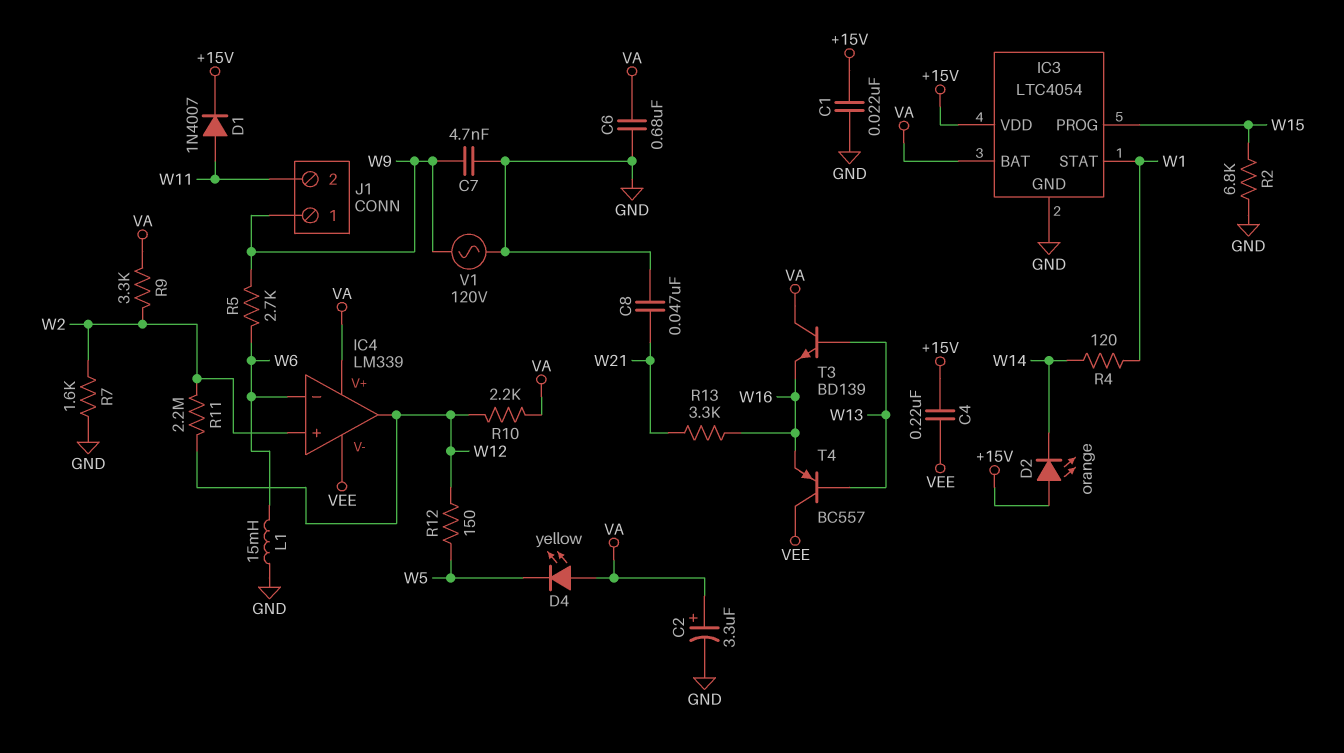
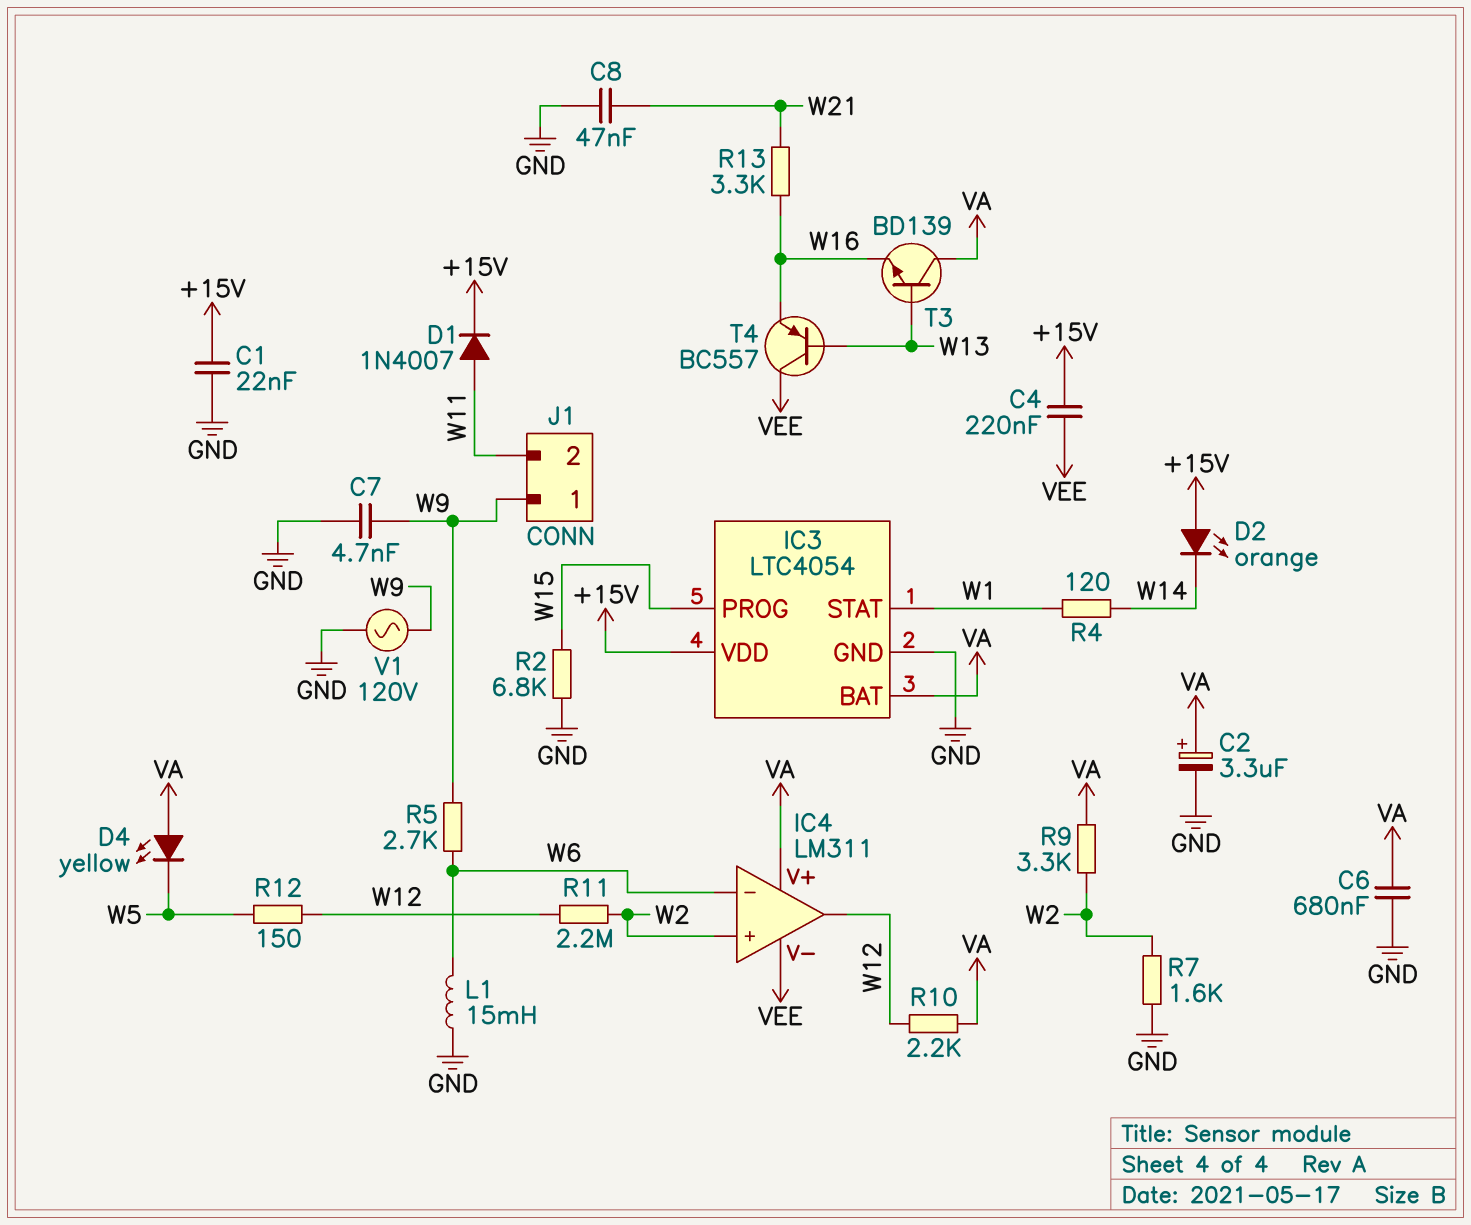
IC4: LM339 -> LM311

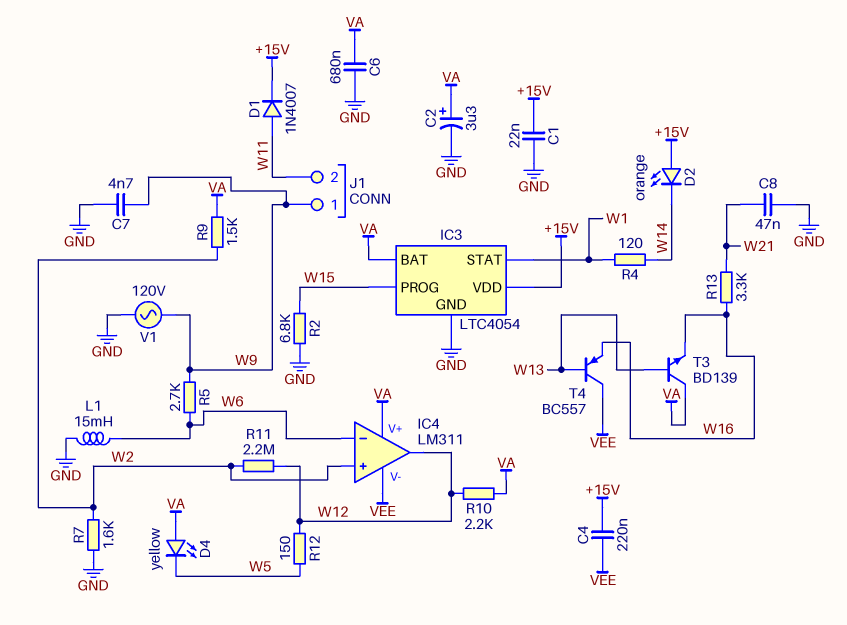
R9: 3.3k (VA, W2) -> 1.5k (VA, W2)

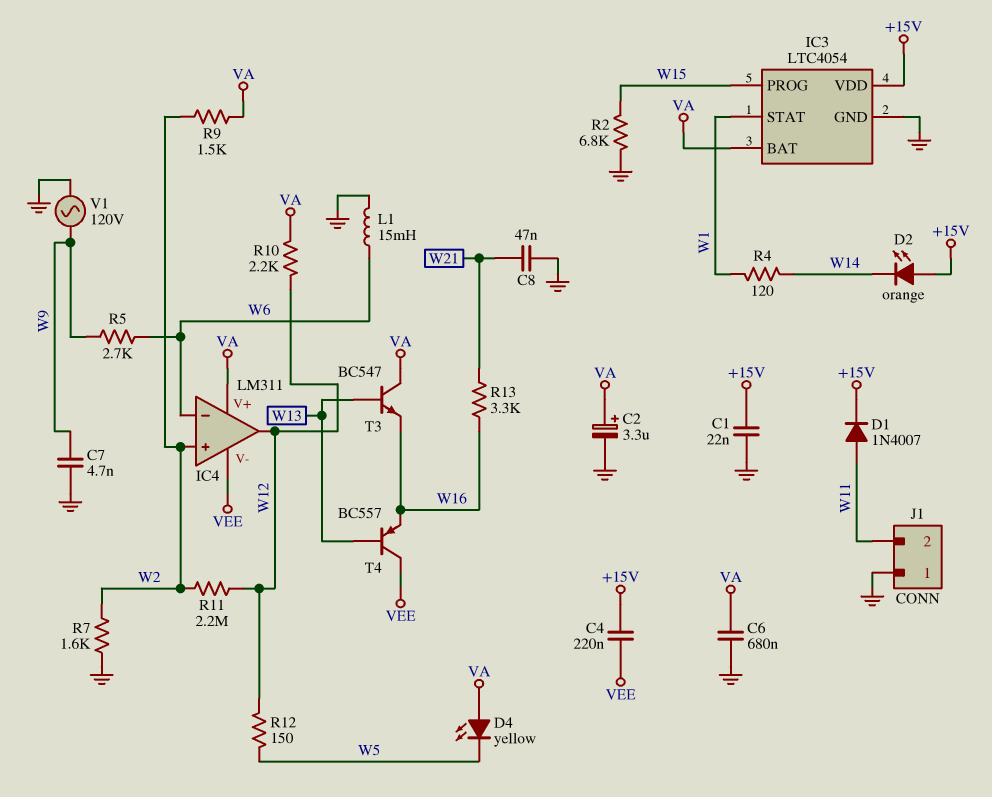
J1 pin 1: W9 -> GND
T3: NPN BD139 (B W13, C VA, E W16) -> NPN BC547 (B W13, C VA, E W16)

